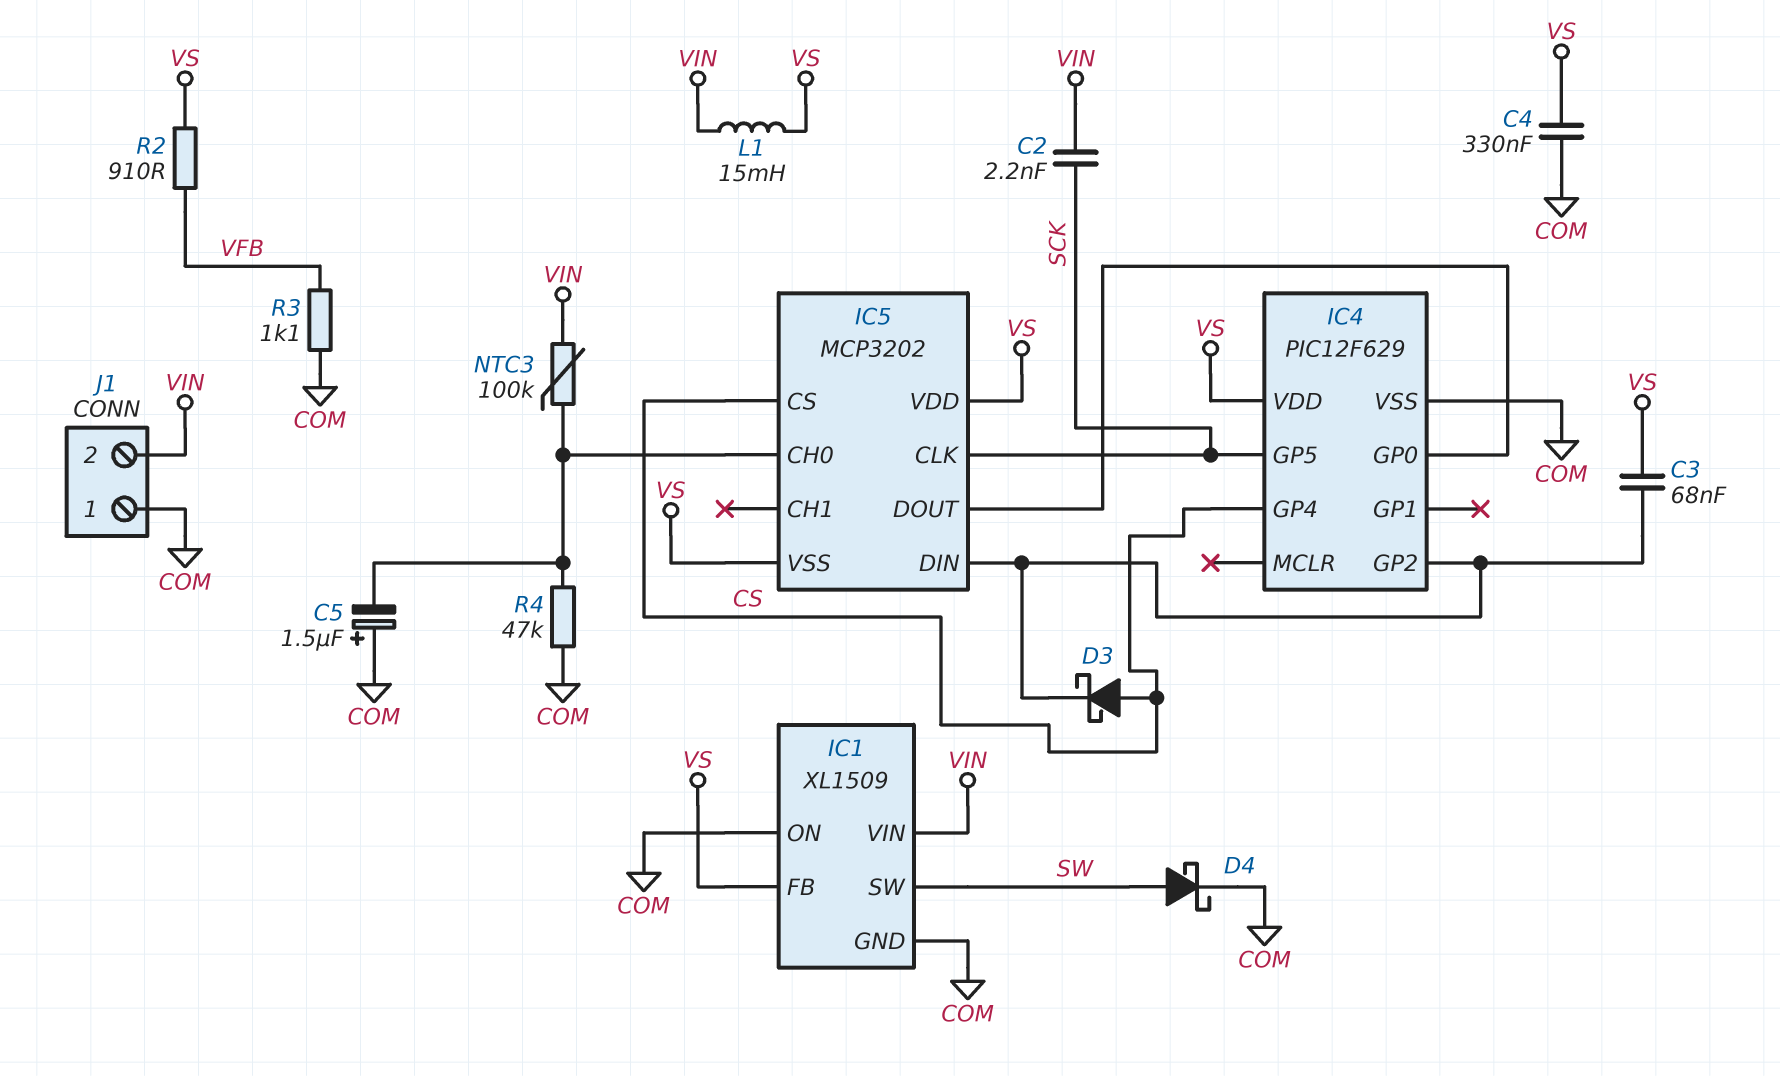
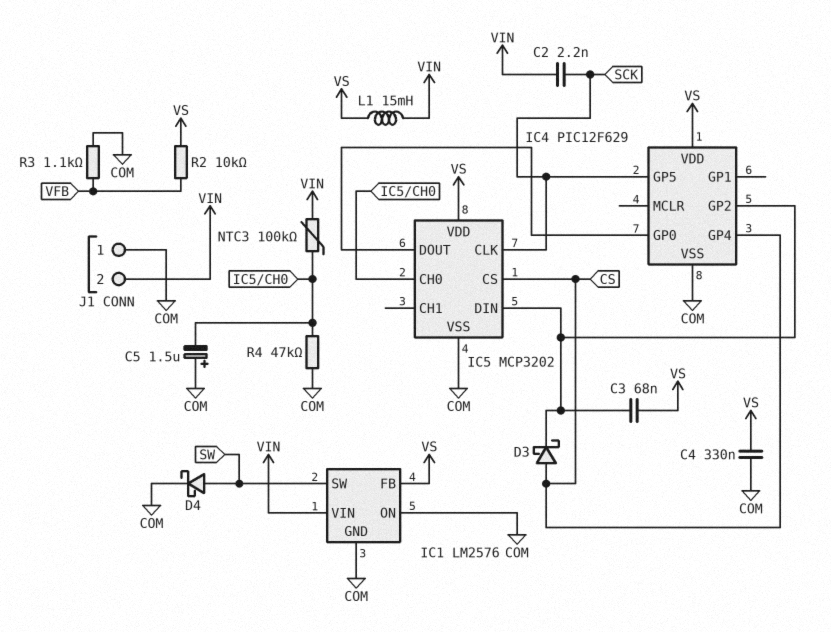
IC1: XL1509 -> LM2576
IC5 pin VSS: VS -> COM
R2: 910 (VFB, VS) -> 10k (VFB, VS)

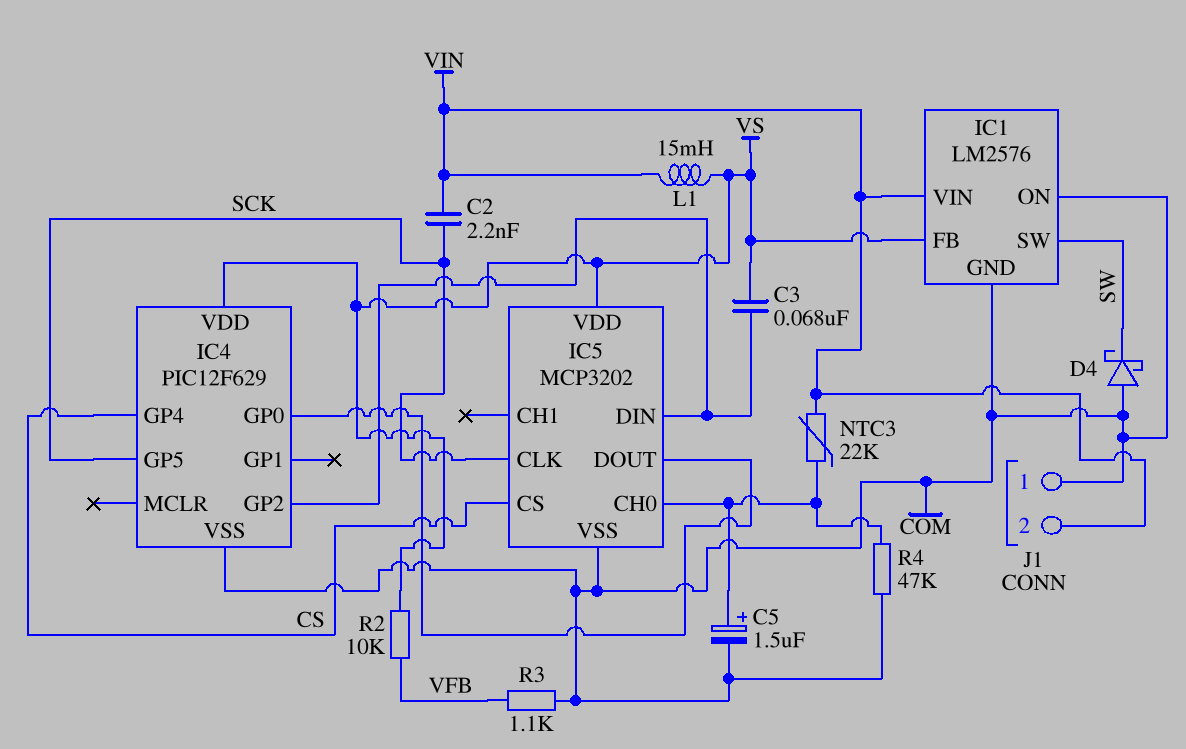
C4: 330nF (COM, VS) -> none
C5: 1.5uF (plus COM, minus IC5/CH0) -> 1.5uF (plus IC5/CH0, minus COM)
D3: schottky (A CS, K IC4/GP2) -> none
D4: schottky (A SW, K COM) -> schottky (A COM, K SW)
NTC3: 100k (IC5/CH0, VIN) -> 22k (IC5/CH0, VIN)

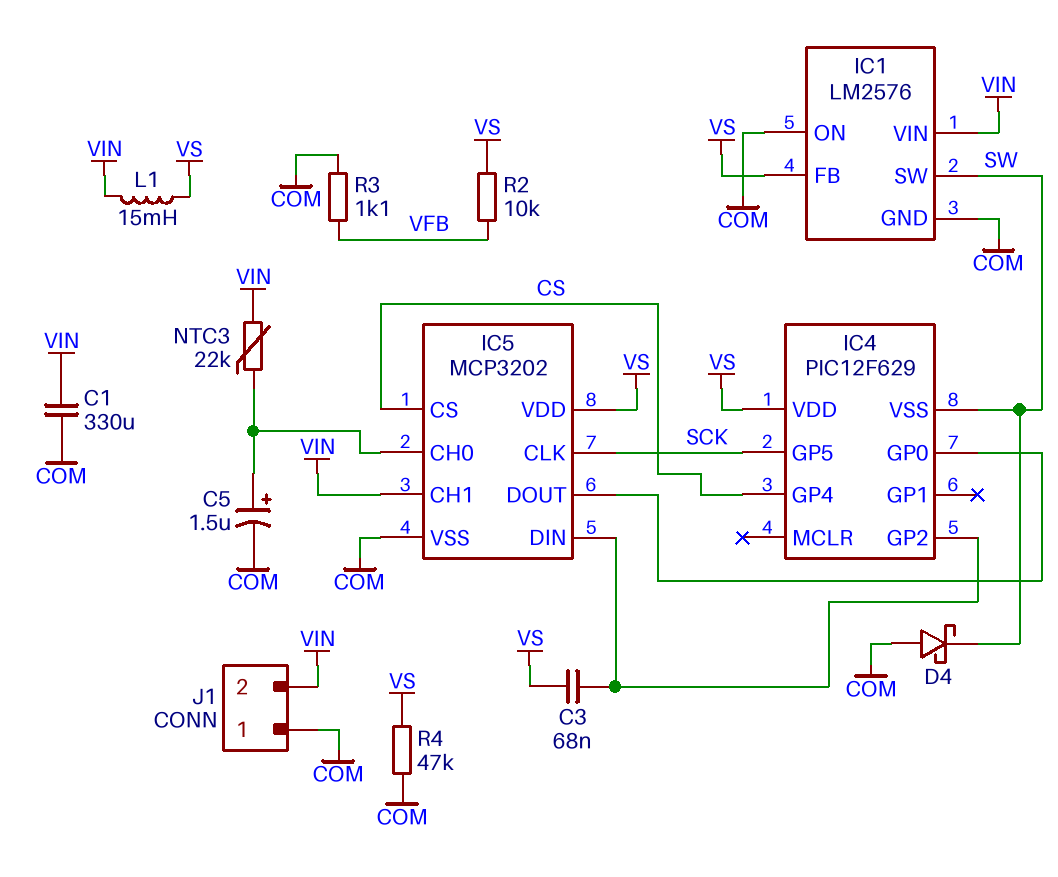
C1: none -> 330uF (COM, VIN)
C2: 2.2nF (SCK, VIN) -> none
IC4 pin VSS: COM -> SW
IC5 pin CH1: none -> VIN
R4: 47k (COM, IC5/CH0) -> 47k (COM, VS)

